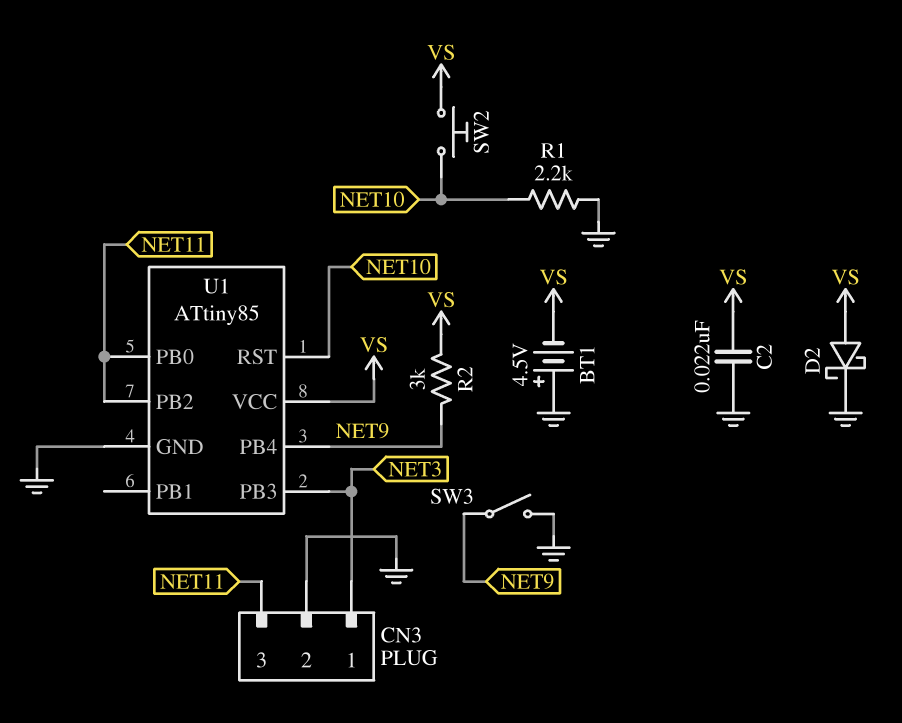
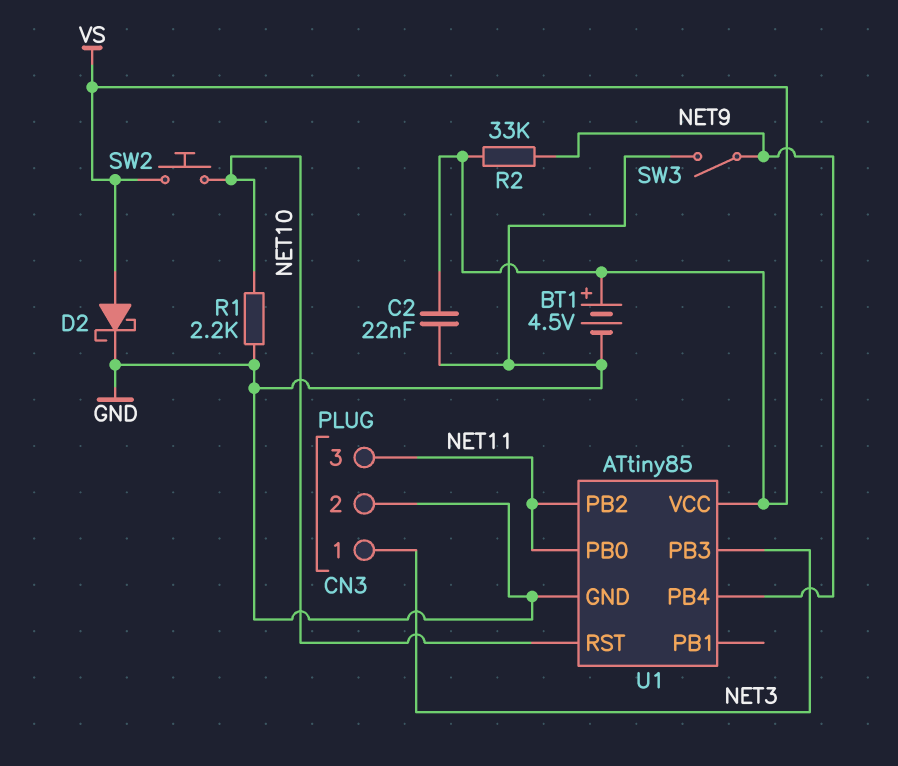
BT1: 4.5V (plus GND, minus VS) -> 4.5V (plus VS, minus GND)
R2: 3k (NET9, VS) -> 33k (NET9, VS)

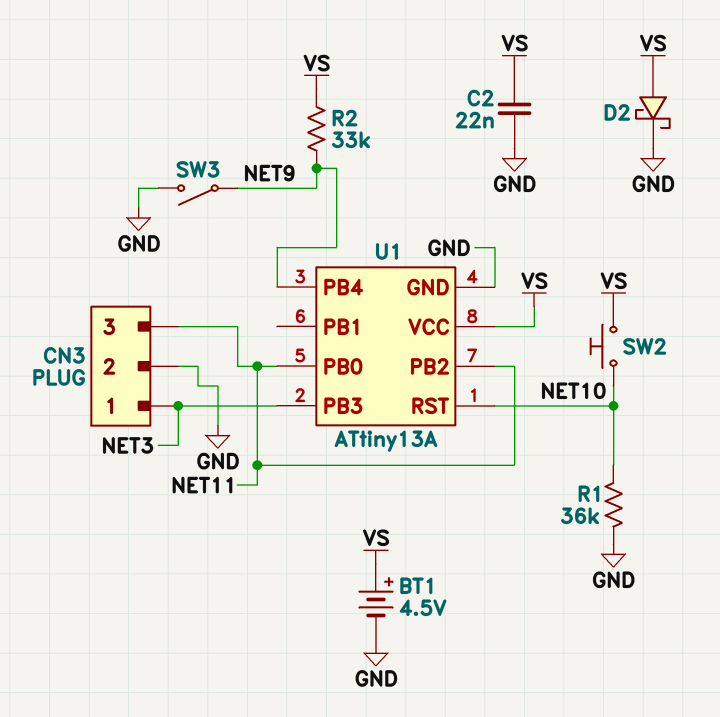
R1: 2.2k (GND, NET10) -> 36k (GND, NET10)
U1: ATtiny85 -> ATtiny13A

